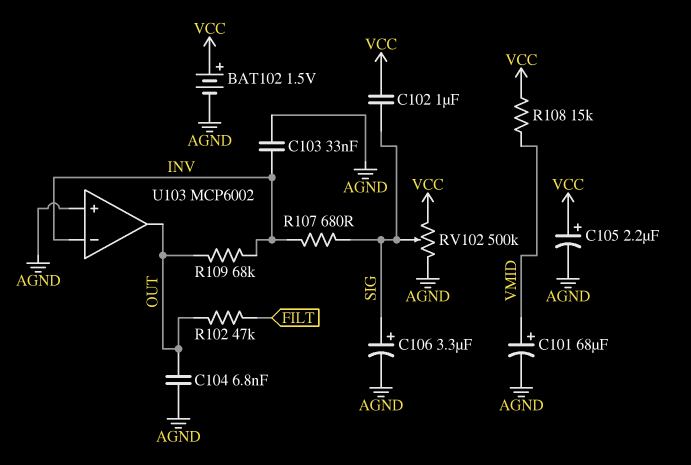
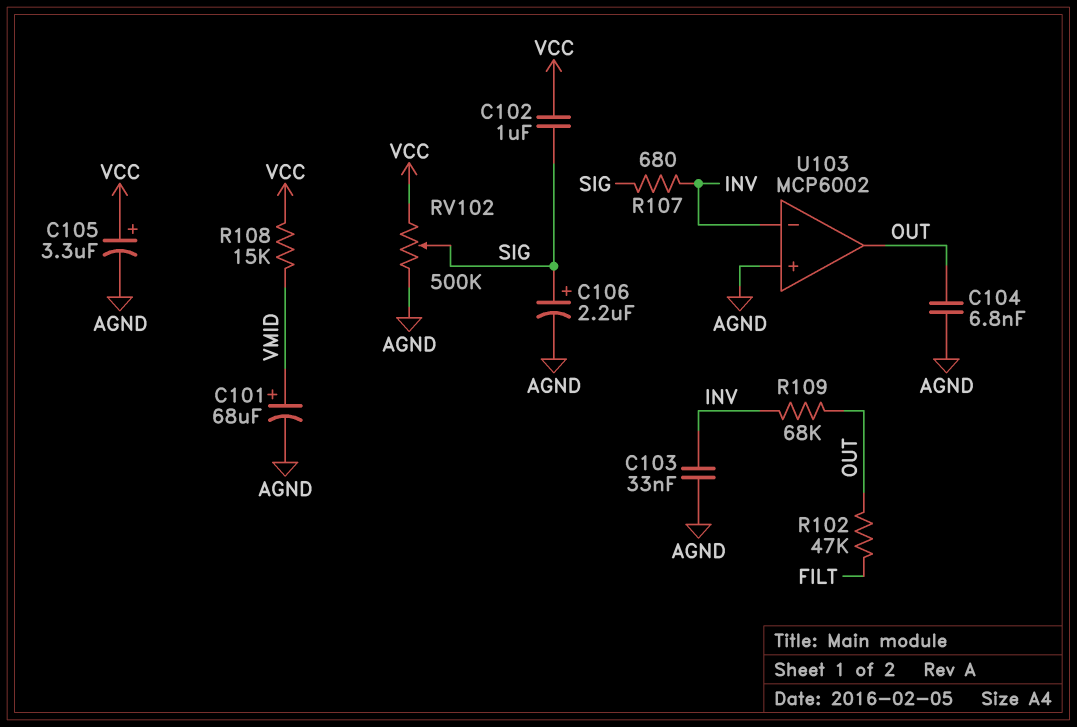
BAT102: 1.5V (plus VCC, minus AGND) -> none
C105: 2.2uF (plus VCC, minus AGND) -> 3.3uF (plus VCC, minus AGND)
C106: 3.3uF (plus SIG, minus AGND) -> 2.2uF (plus SIG, minus AGND)

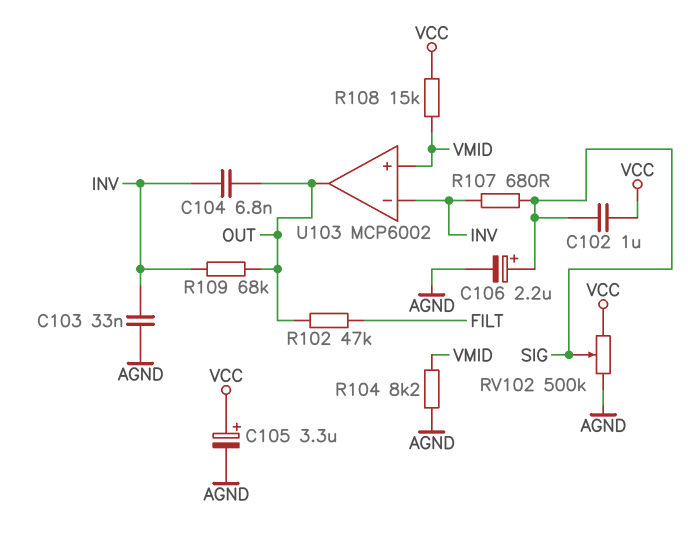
C101: 68uF (plus VMID, minus AGND) -> none
C104: 6.8nF (AGND, OUT) -> 6.8nF (INV, OUT)
R104: none -> 8.2k (AGND, VMID)
U103 pin in+: AGND -> VMID

